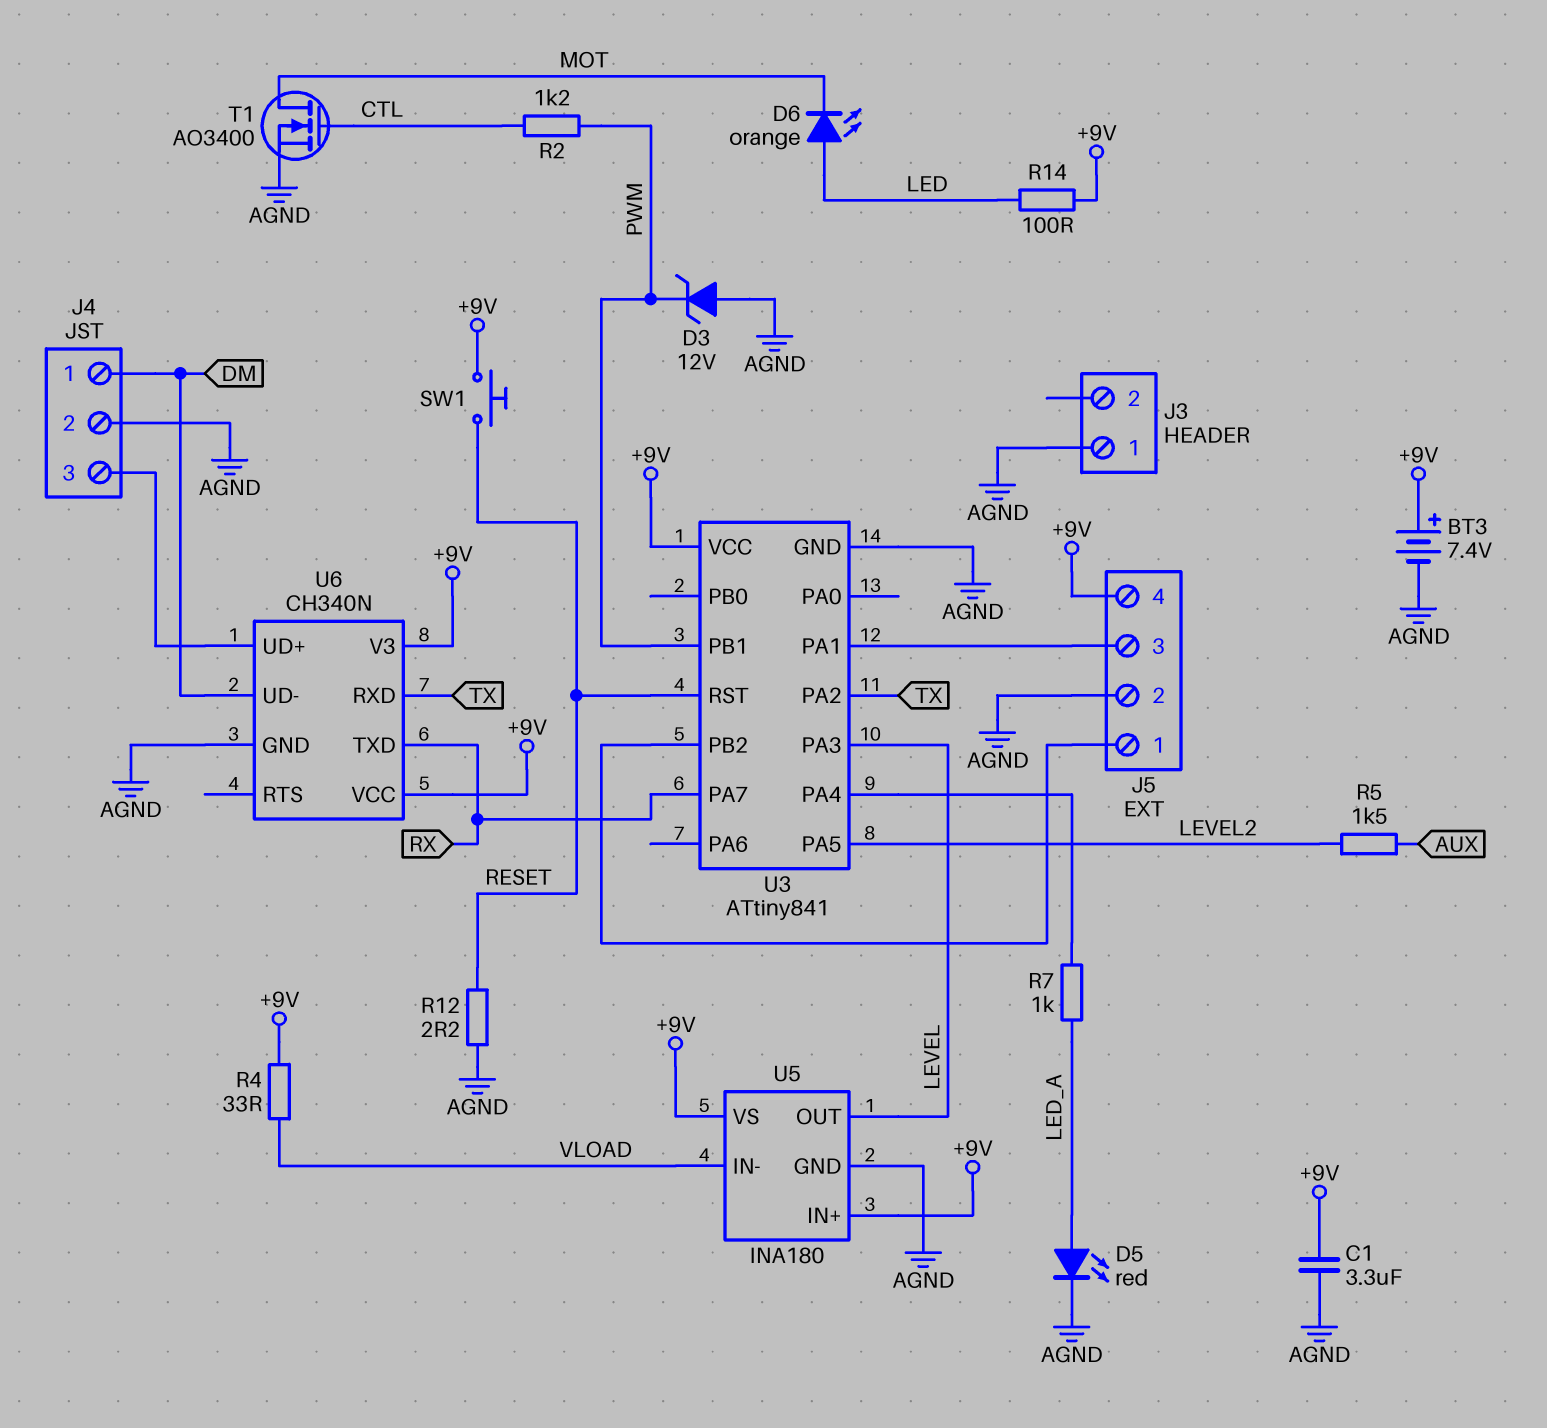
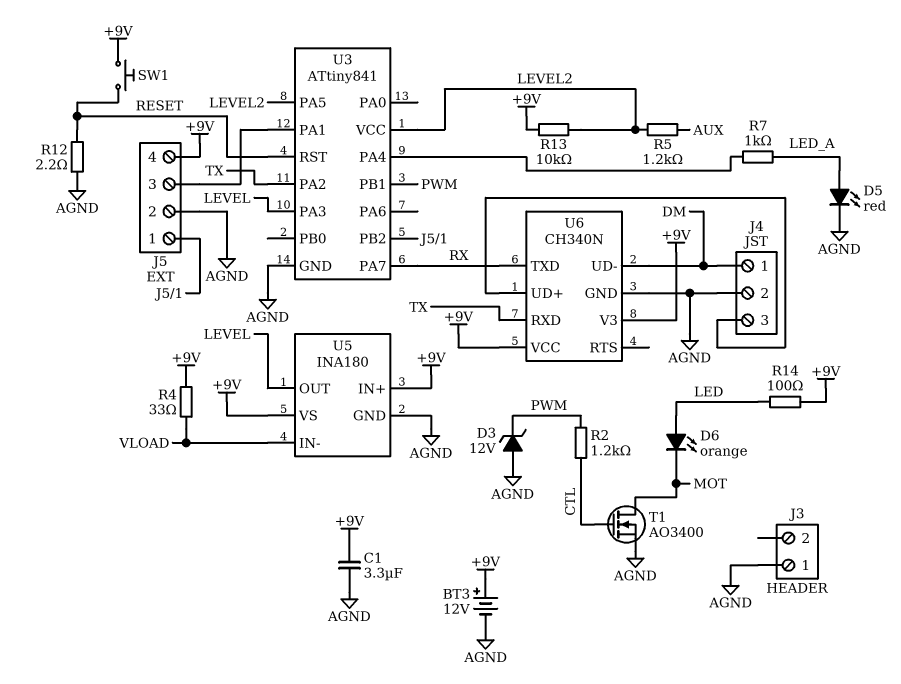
BT3: 7.4V (plus +9V, minus AGND) -> 12V (plus +9V, minus AGND)
R5: 1.5k (AUX, LEVEL2) -> 1.2k (AUX, LEVEL2)
R13: none -> 10k (+9V, LEVEL2)
U3 pin VCC: +9V -> LEVEL2

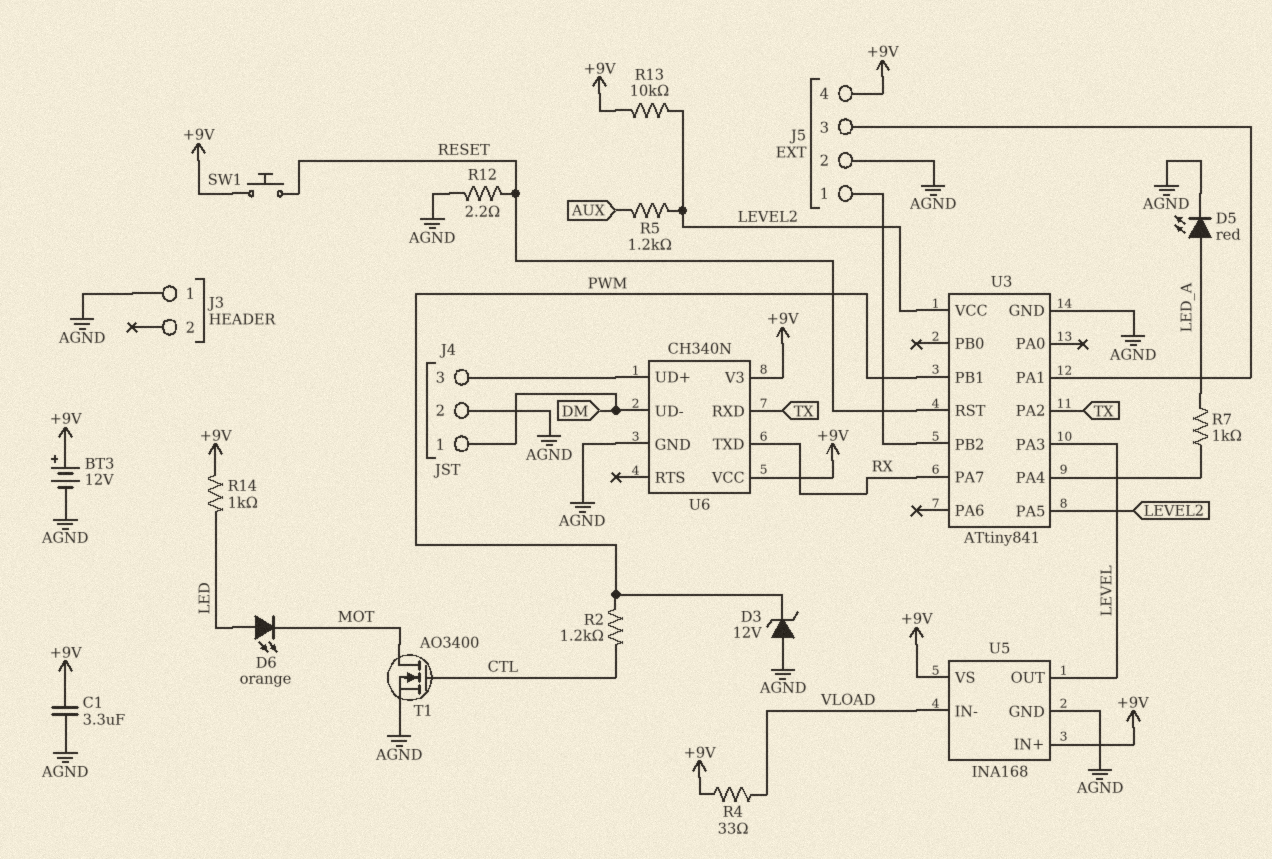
R14: 100 (+9V, LED) -> 1k (+9V, LED)
U5: INA180 -> INA168

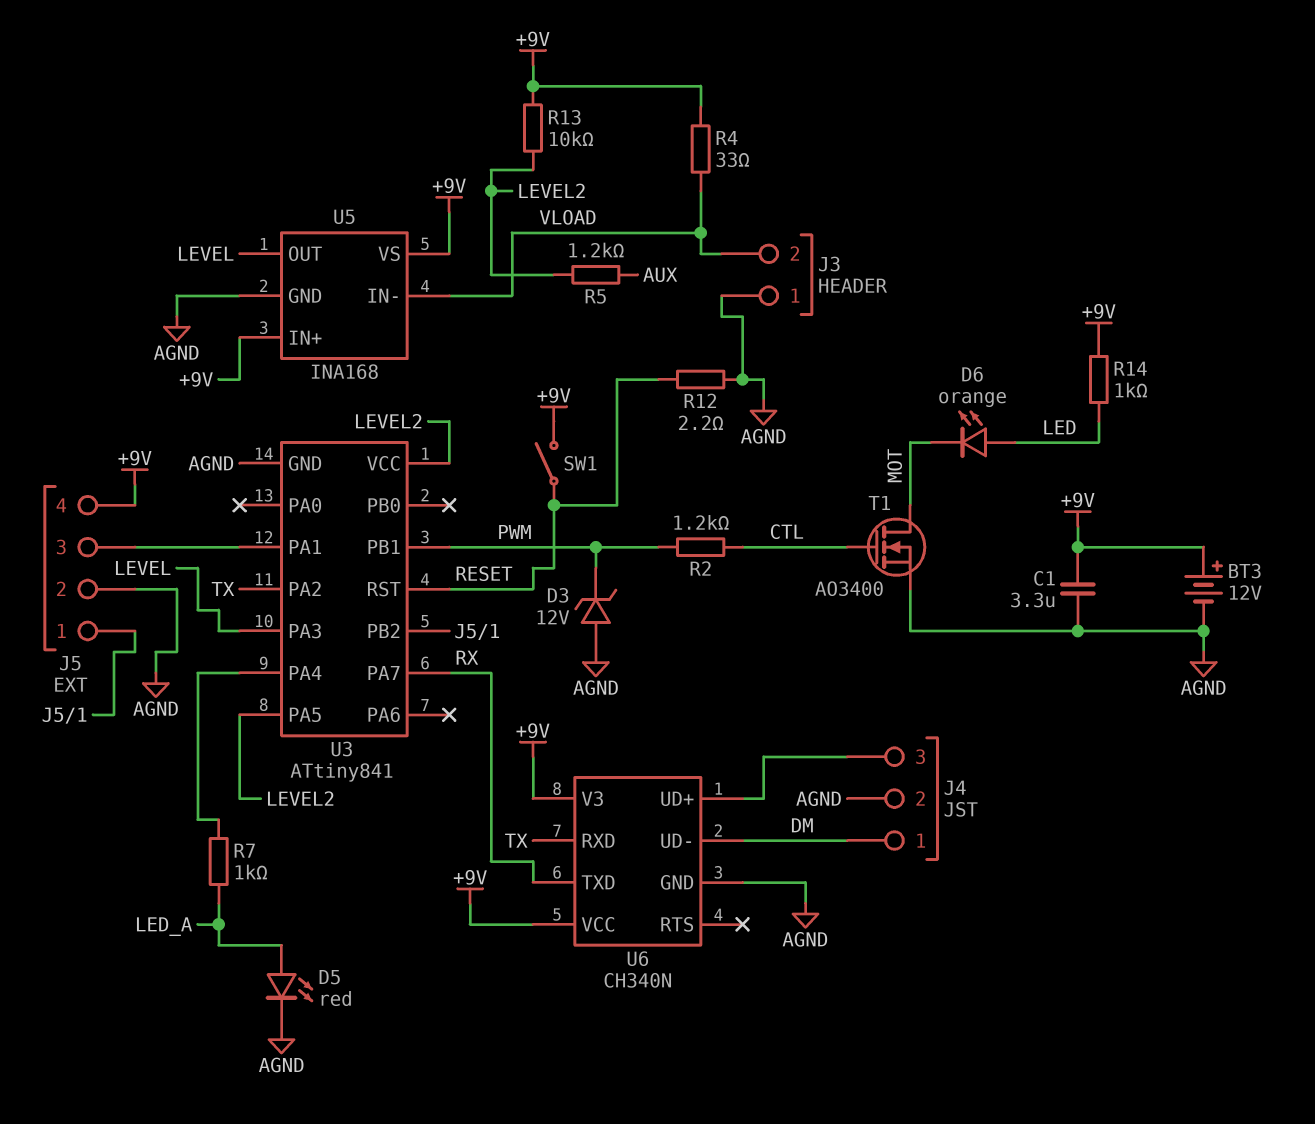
J3 pin 2: none -> VLOAD
SW1: button (+9V, RESET) -> switch (+9V, RESET)

